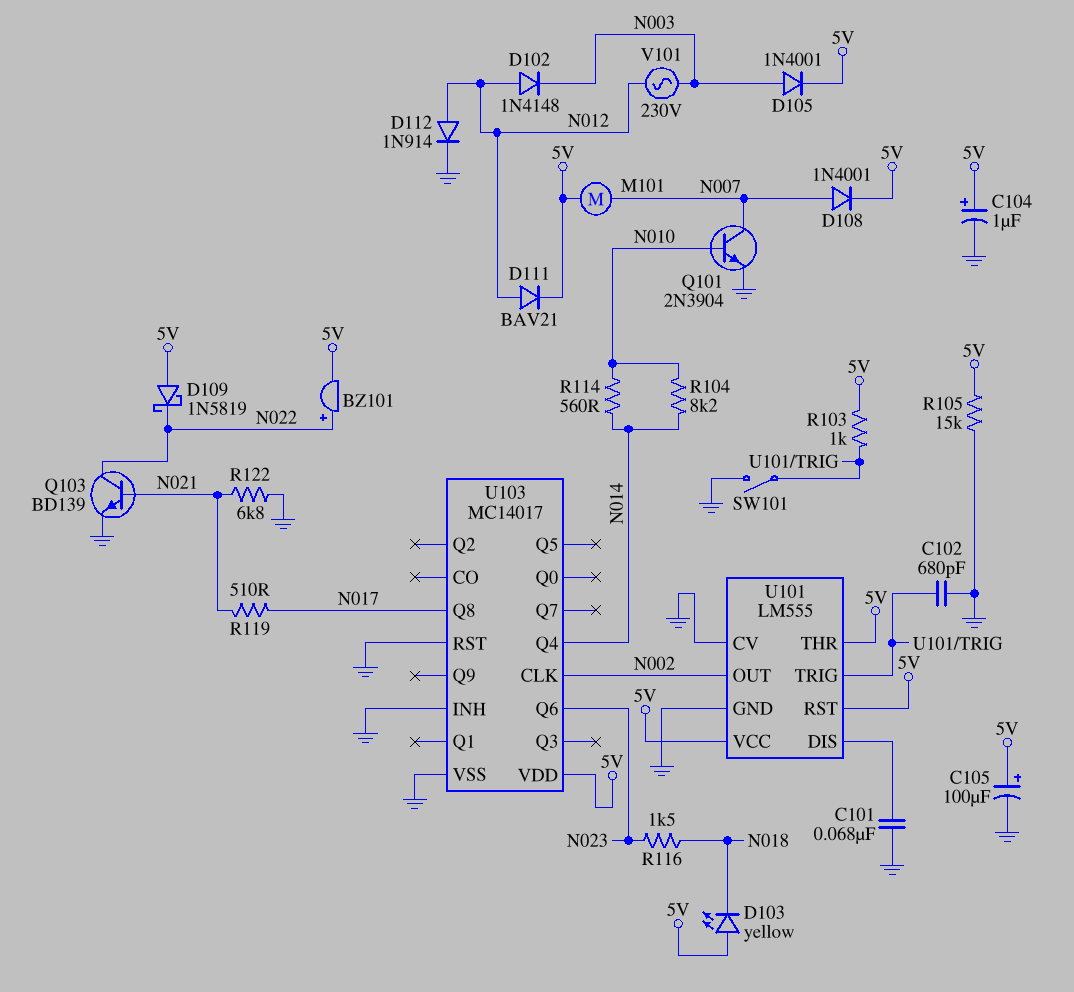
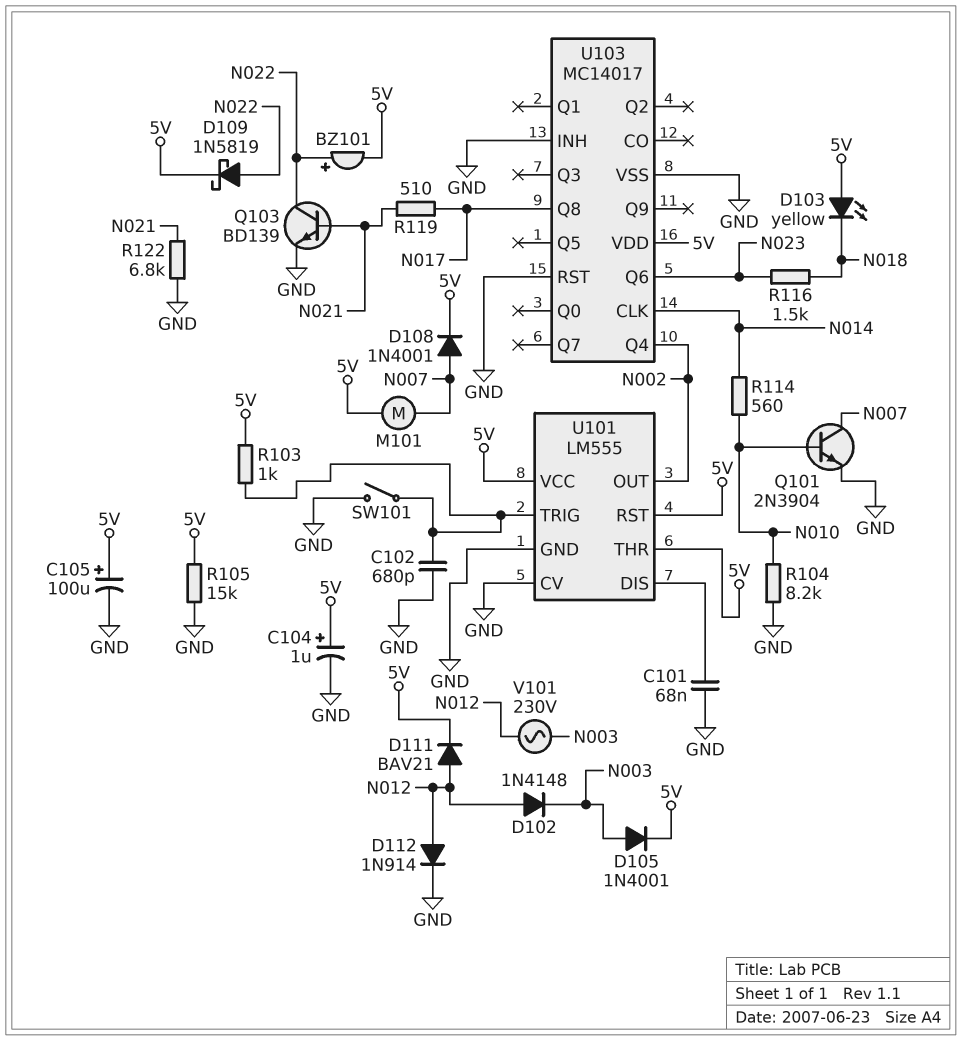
D109: schottky 1N5819 (A 5V, K N022) -> schottky 1N5819 (A N022, K 5V)
R104: 8.2k (N010, N014) -> 8.2k (GND, N010)
U103 pin CLK: N002 -> N014
U103 pin Q4: N014 -> N002

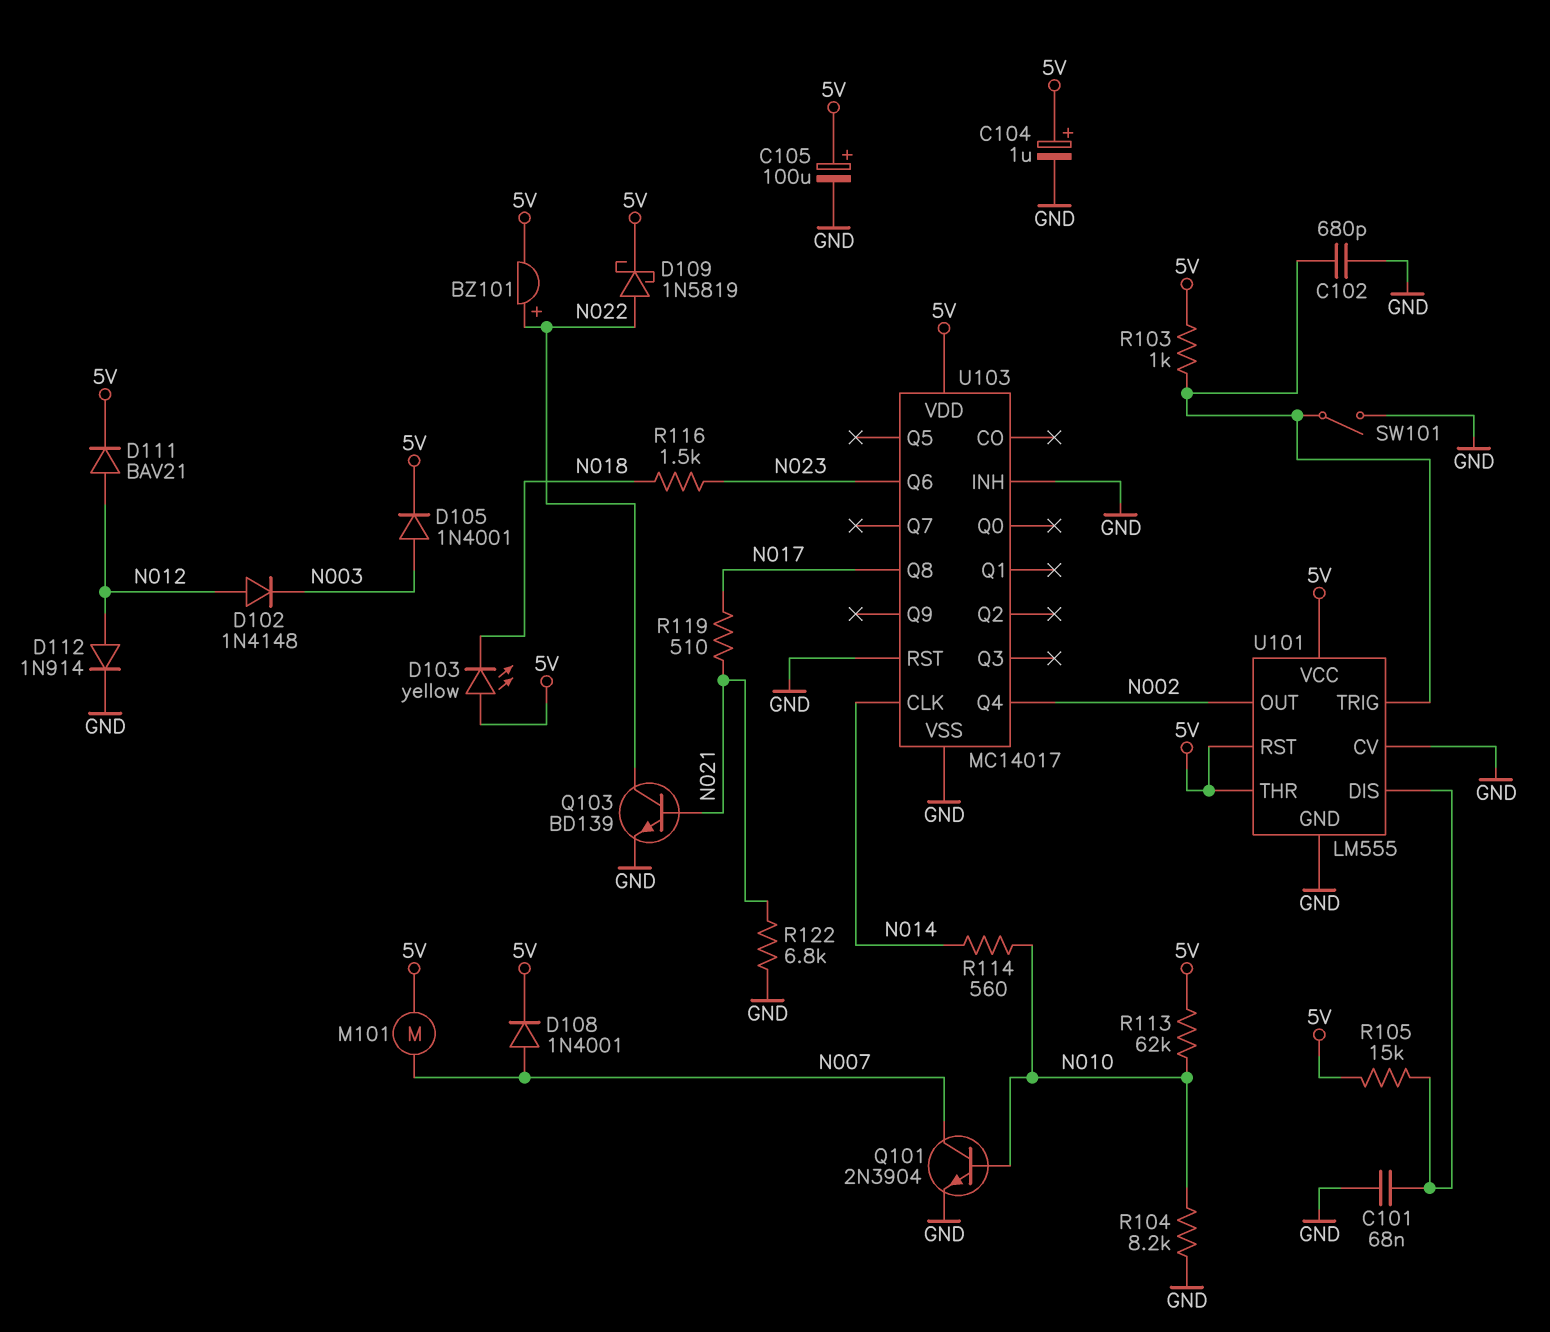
R105: 15k (5V, GND) -> 15k (5V, U101/DIS)
R113: none -> 62k (5V, N010)
V101: AC 230V (N003, N012) -> none

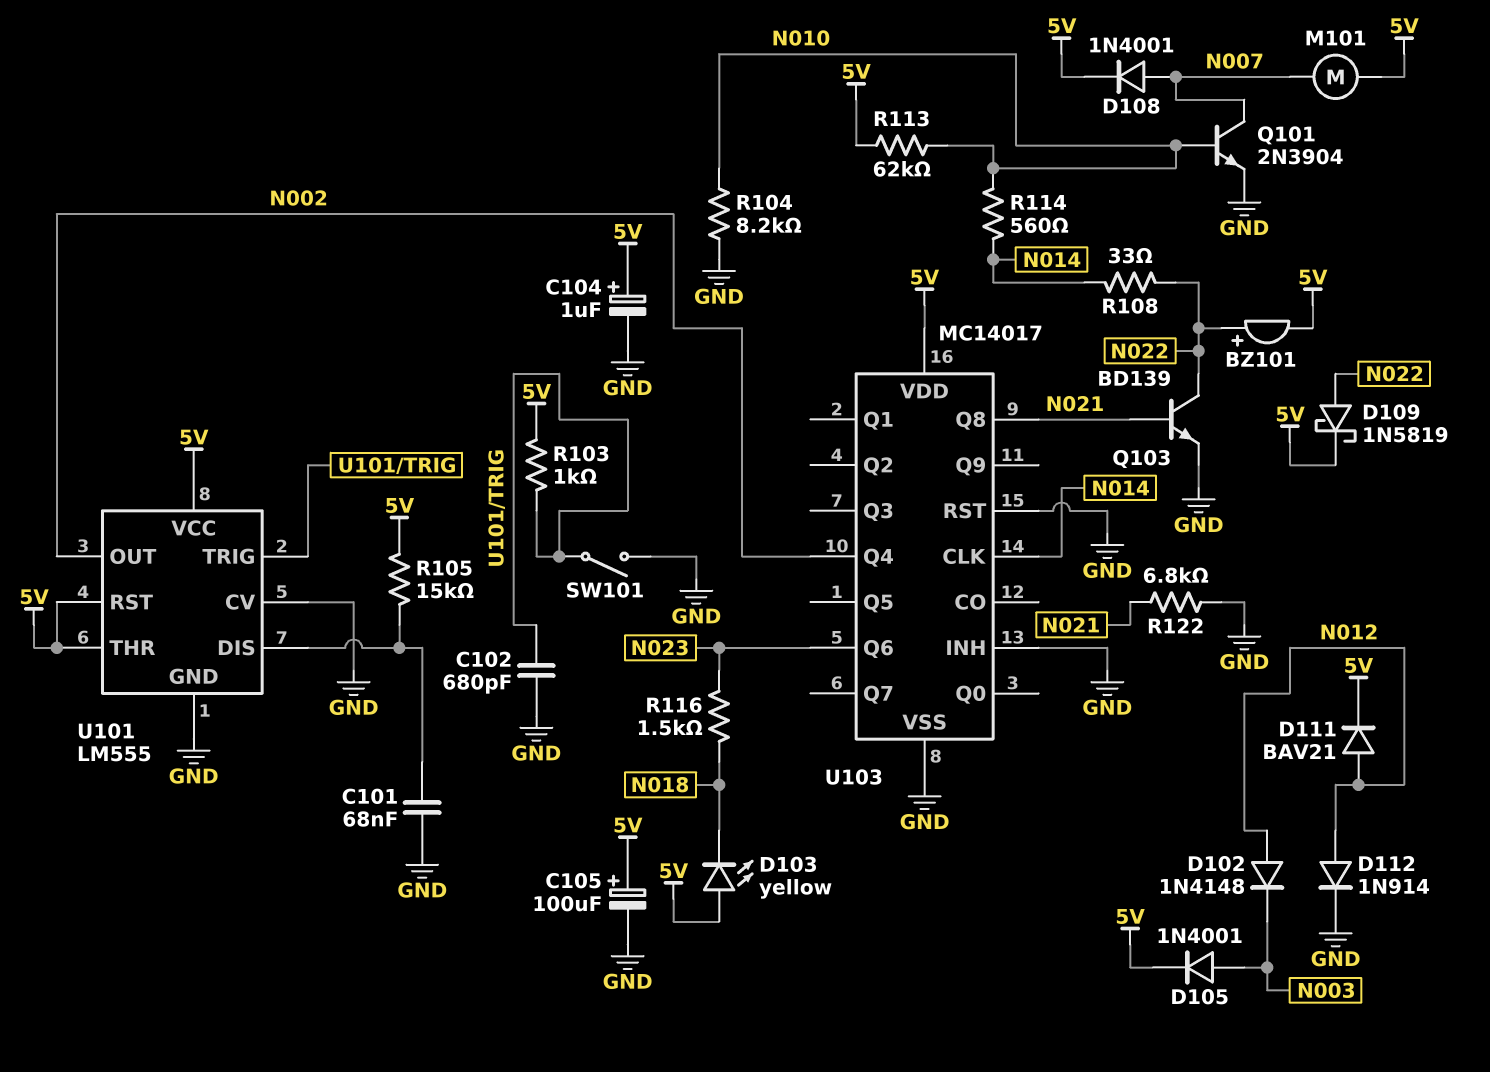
R108: none -> 33 (N014, N022)
R119: 510 (N017, N021) -> none
U103 pin Q8: N017 -> N021

